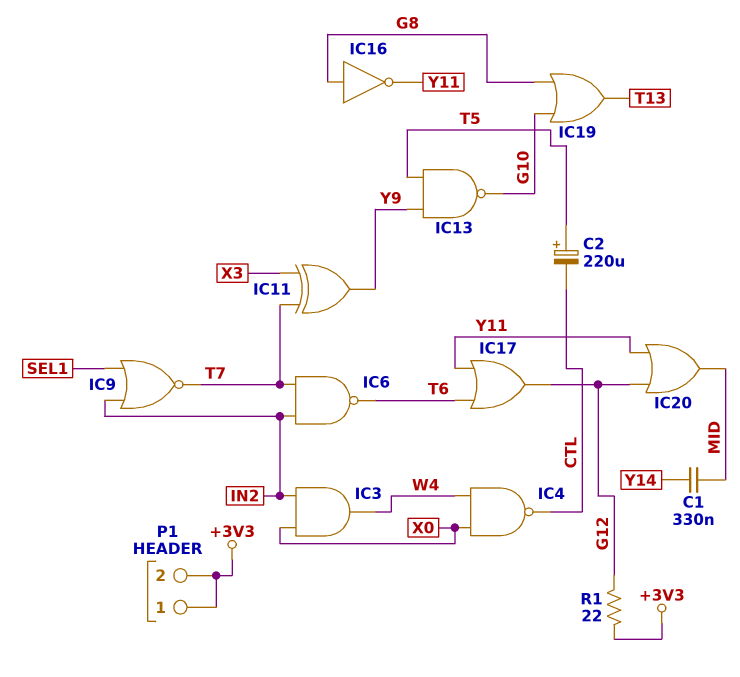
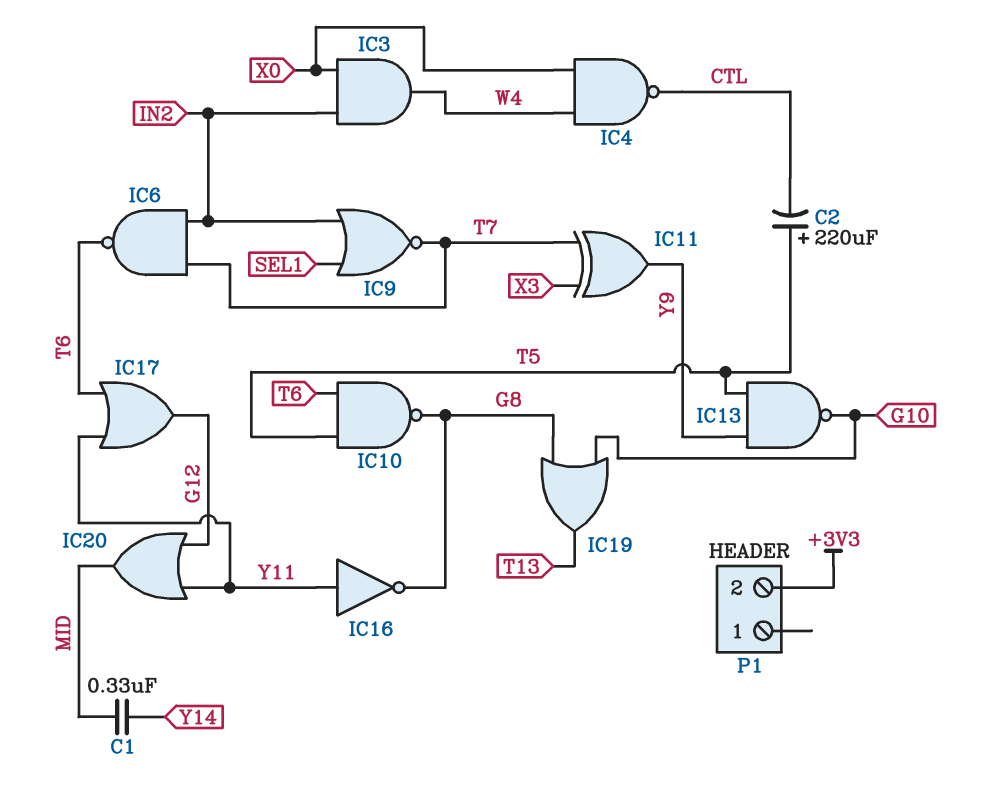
IC10: none -> NAND (in T5, in T6, out G8)
IC16: NOT (in G8, out Y11) -> NOT (in Y11, out G8)
P1 pin 1: +3V3 -> none
R1: 22 (+3V3, G12) -> none

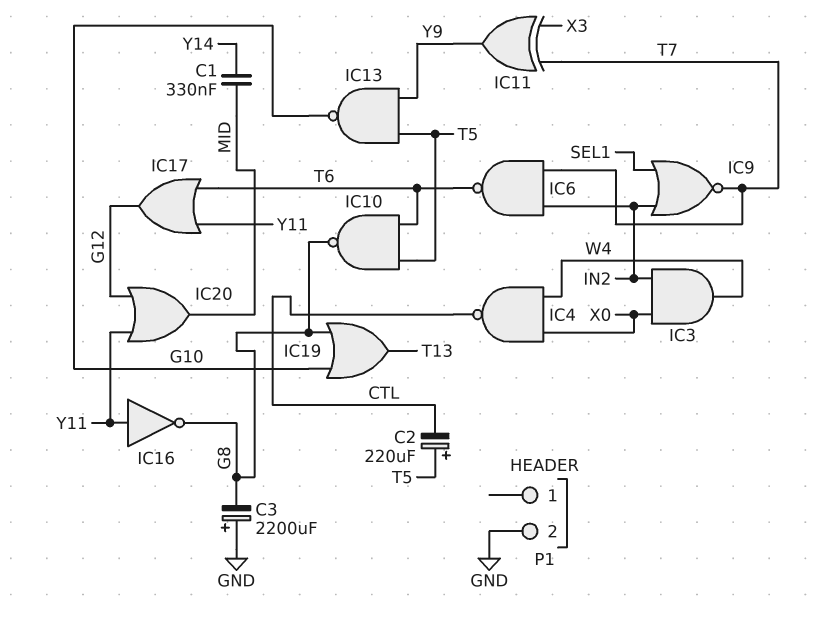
C3: none -> 2200uF (plus GND, minus G8)
P1 pin 2: +3V3 -> GND

